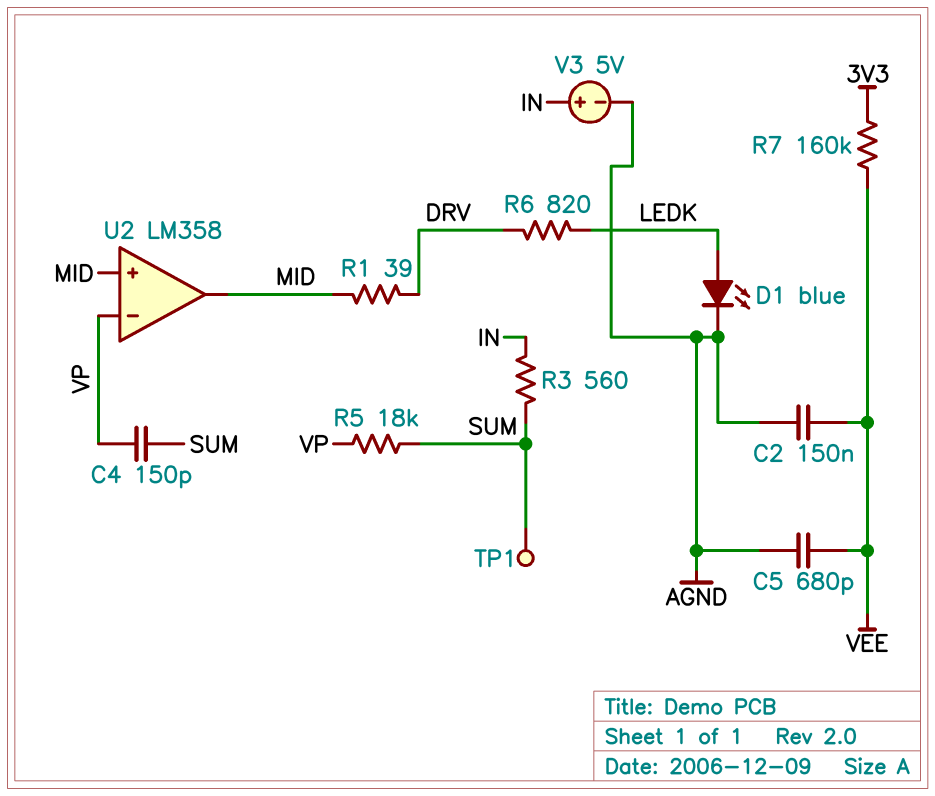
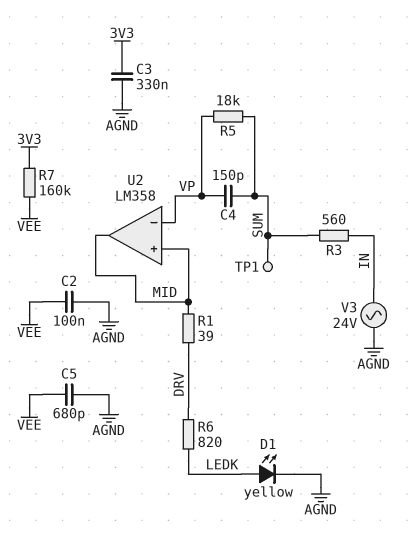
C2: 150nF (AGND, VEE) -> 100nF (AGND, VEE)
C3: none -> 330nF (3V3, AGND)
D1: LED blue (A LEDK, K AGND) -> LED yellow (A LEDK, K AGND)
V3: 5V (plus IN, minus AGND) -> AC 24V (AGND, IN)

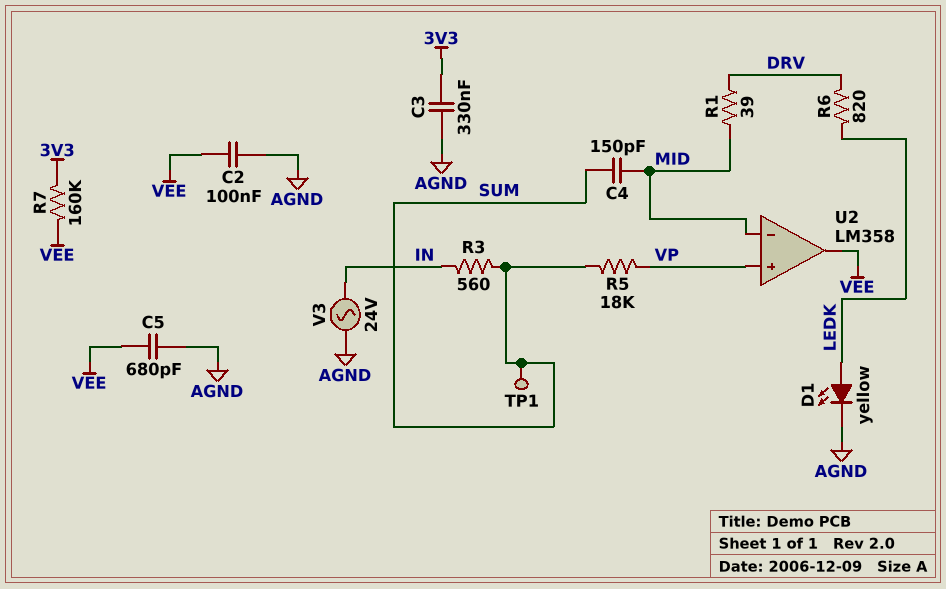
C4: 150pF (SUM, VP) -> 150pF (MID, SUM)
U2 pin in+: MID -> VP
U2 pin in-: VP -> MID
U2 pin out: MID -> VEE

